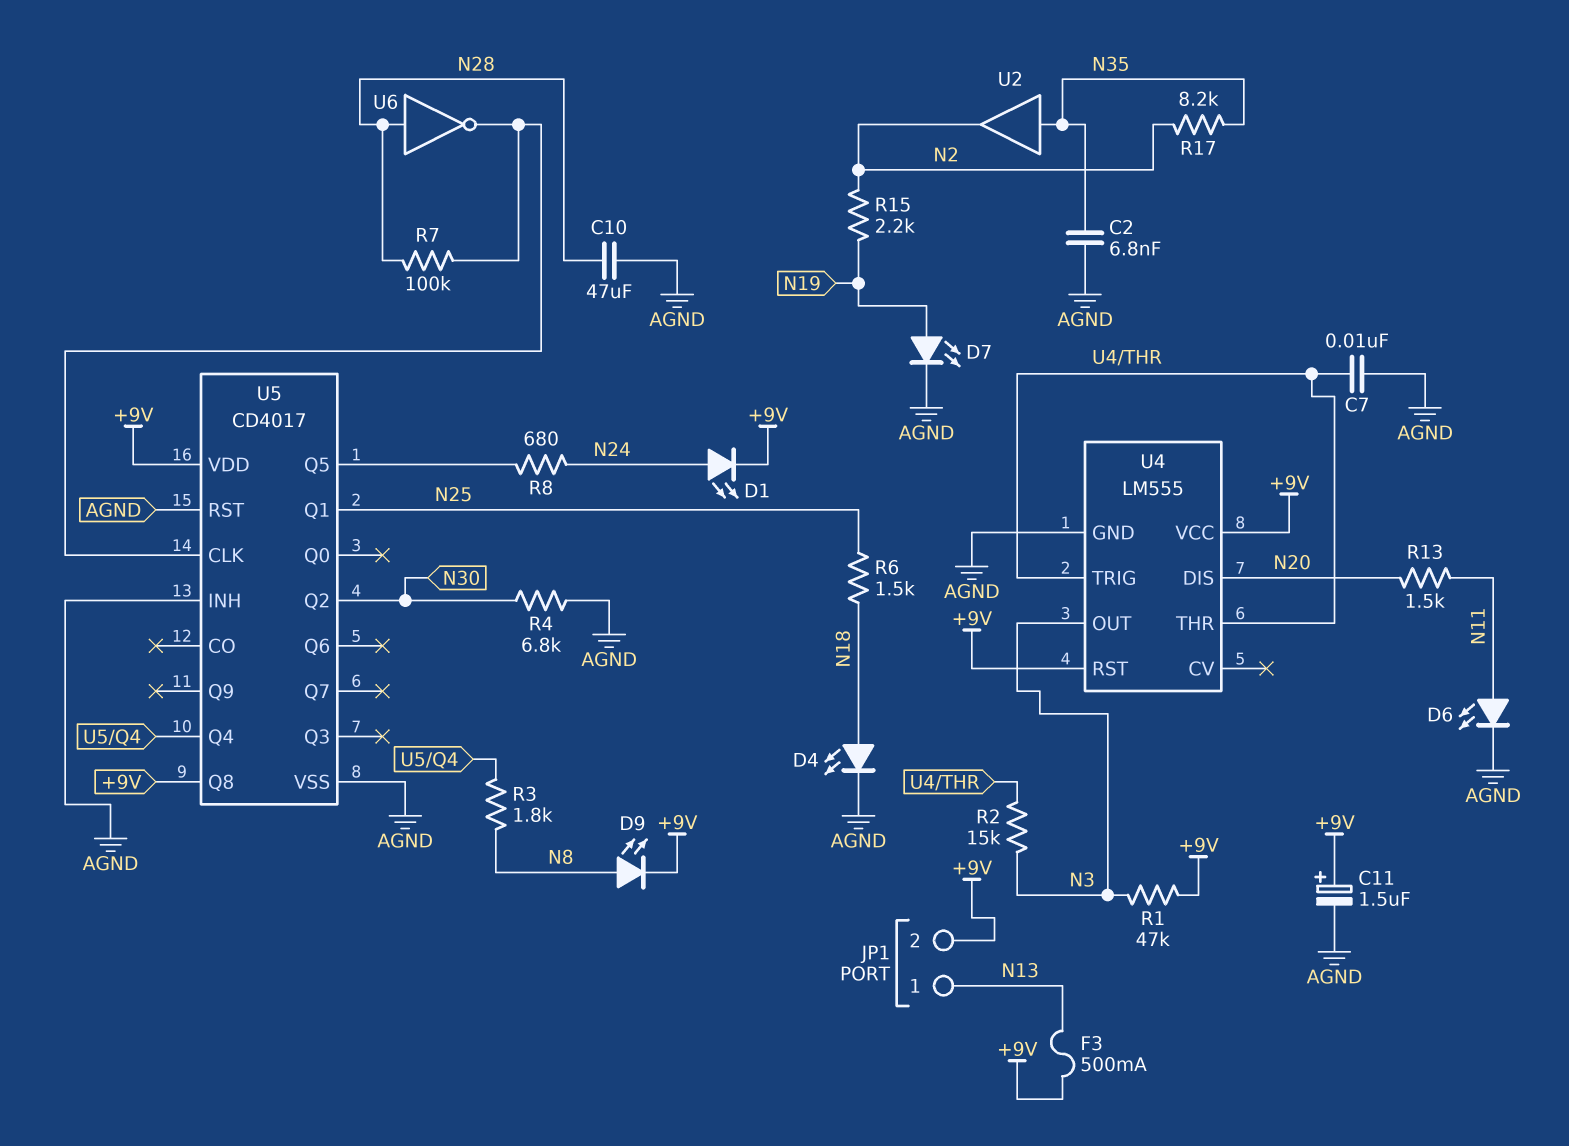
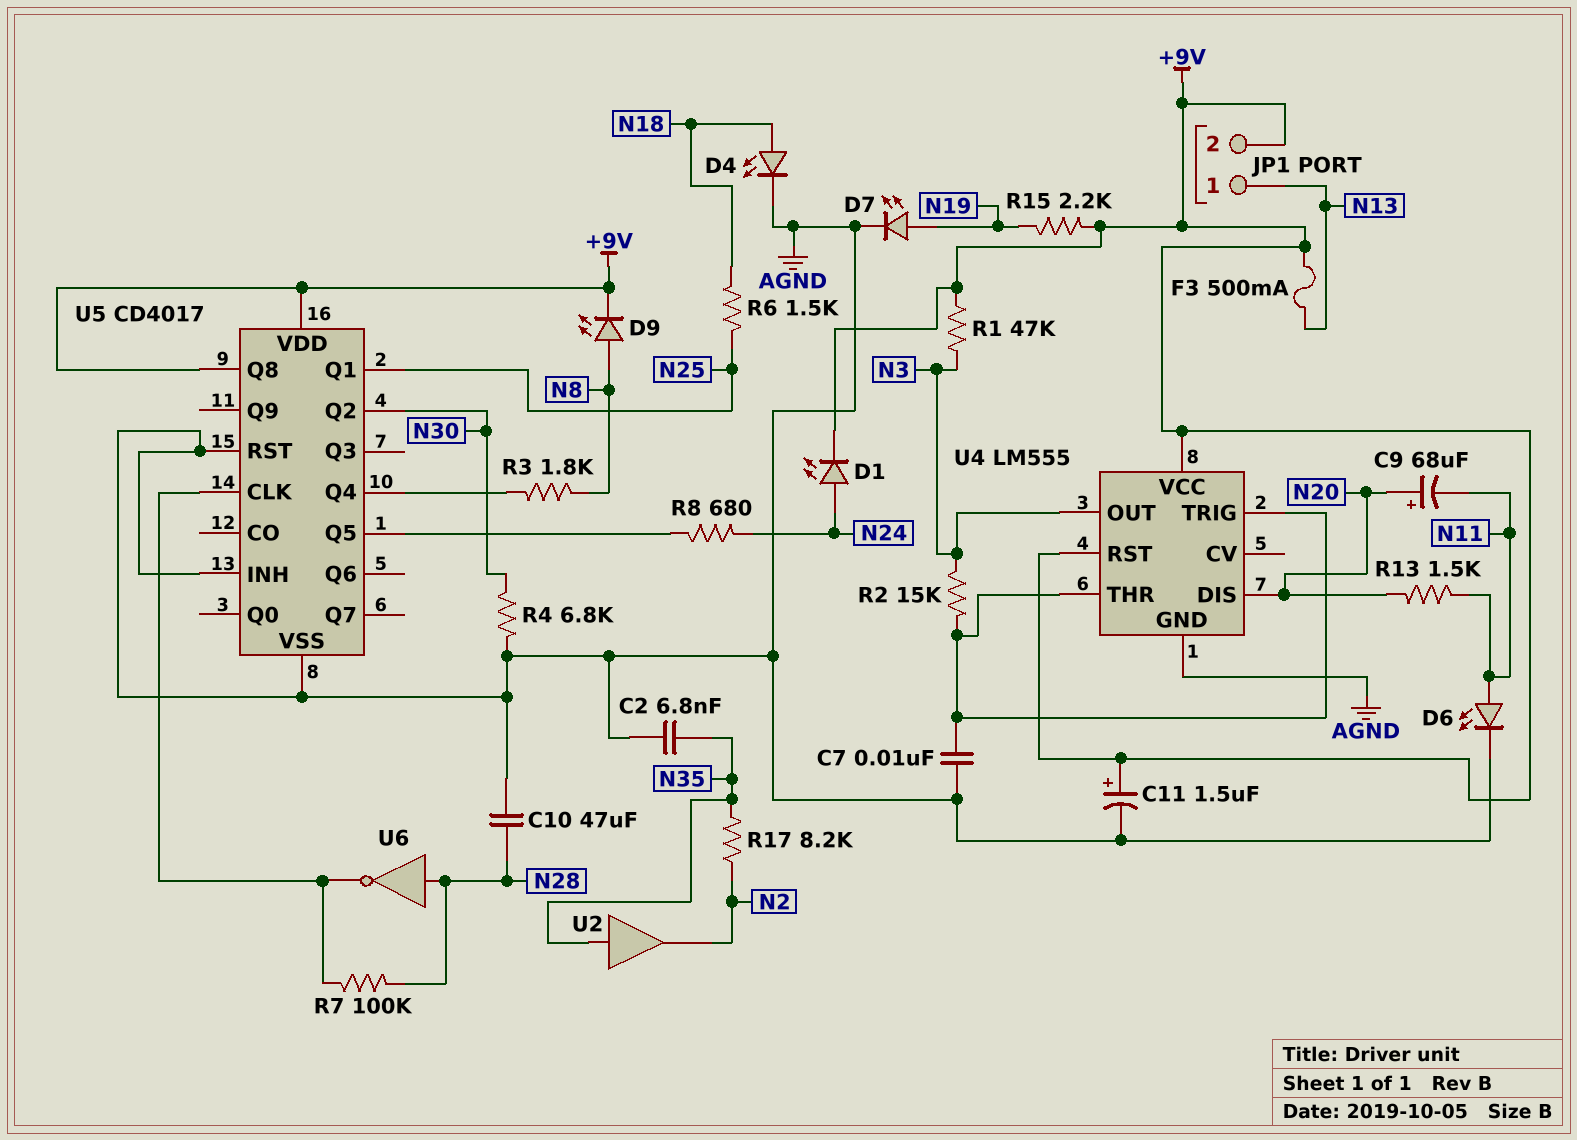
C9: none -> 68uF (plus N20, minus N11)
R15: 2.2k (N2, N19) -> 2.2k (+9V, N19)

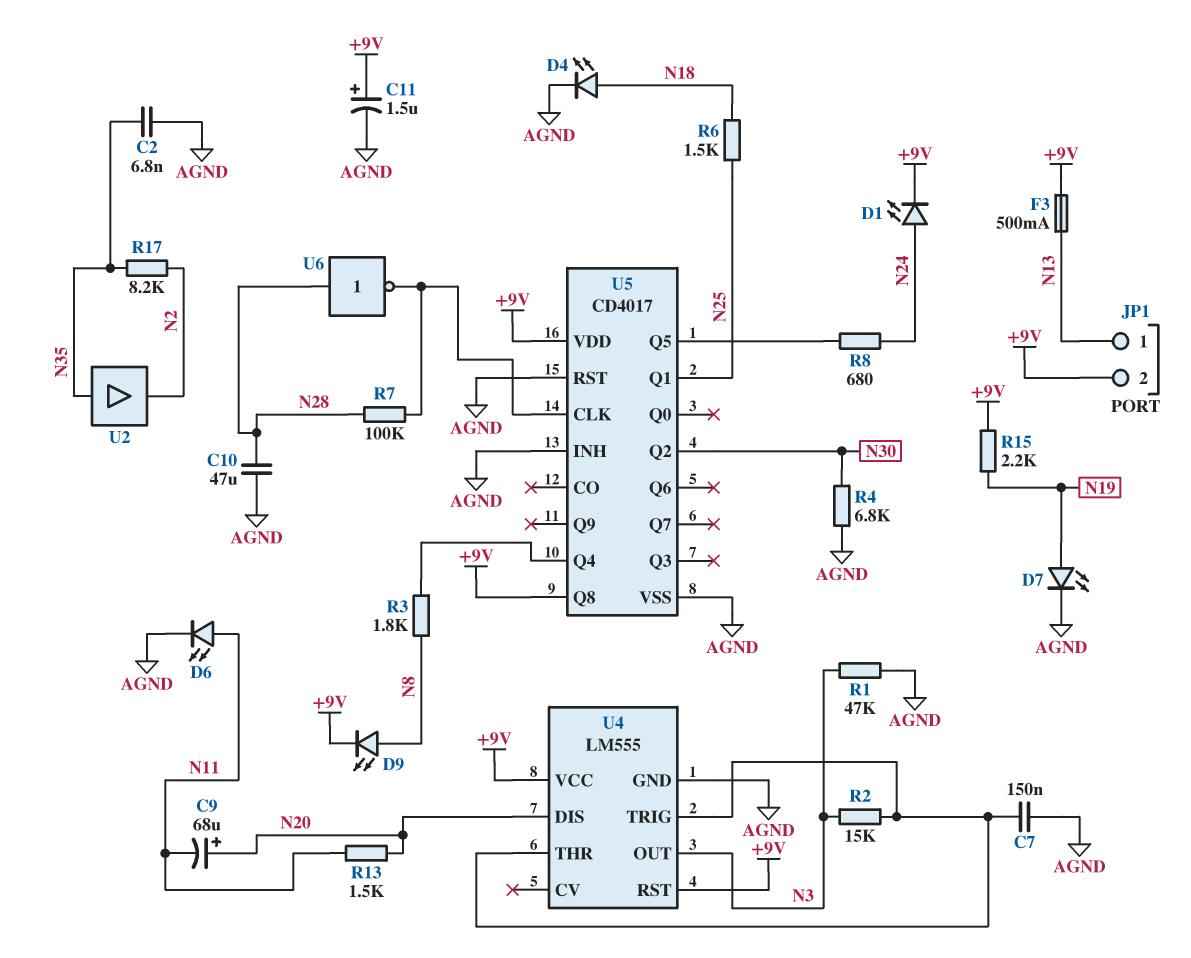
C7: 10nF (AGND, U4/THR) -> 150nF (AGND, U4/THR)
R1: 47k (+9V, N3) -> 47k (AGND, N3)

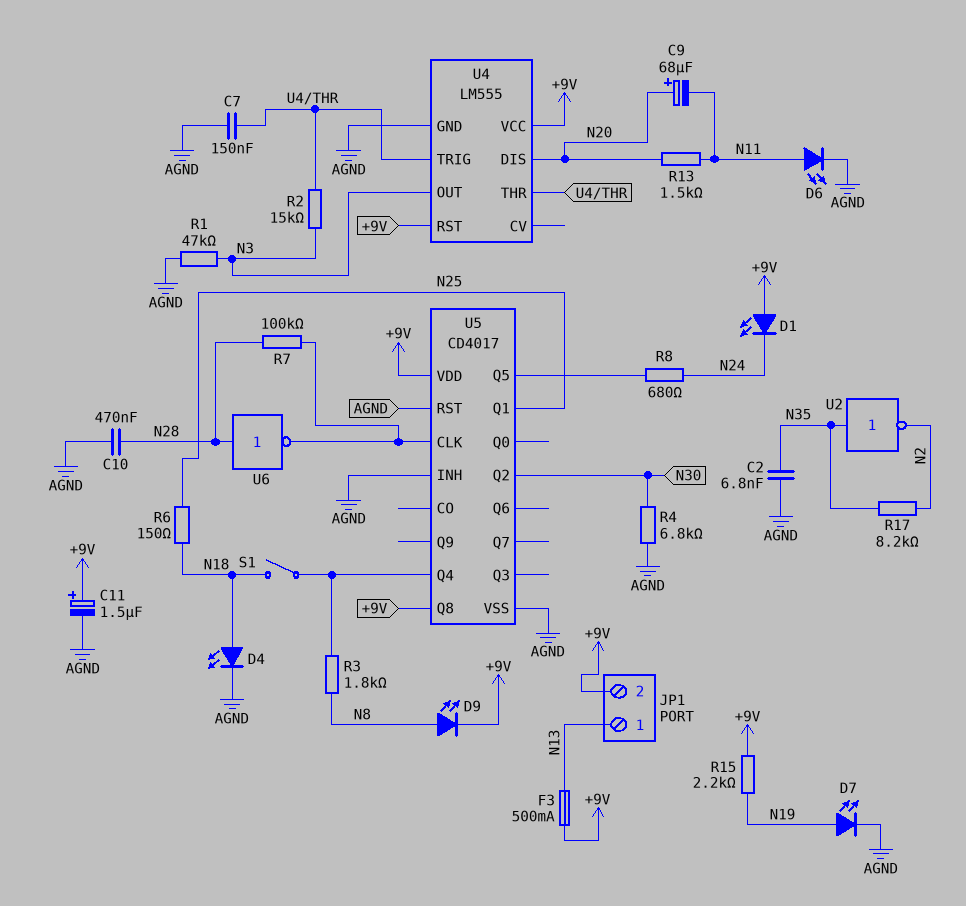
C10: 47uF (AGND, N28) -> 470nF (AGND, N28)
D1: LED (A N24, K +9V) -> LED (A +9V, K N24)
R6: 1.5k (N18, N25) -> 150 (N18, N25)
S1: none -> switch (N18, U5/Q4)
U2: buffer (in N35, out N2) -> NOT (in N35, out N2)

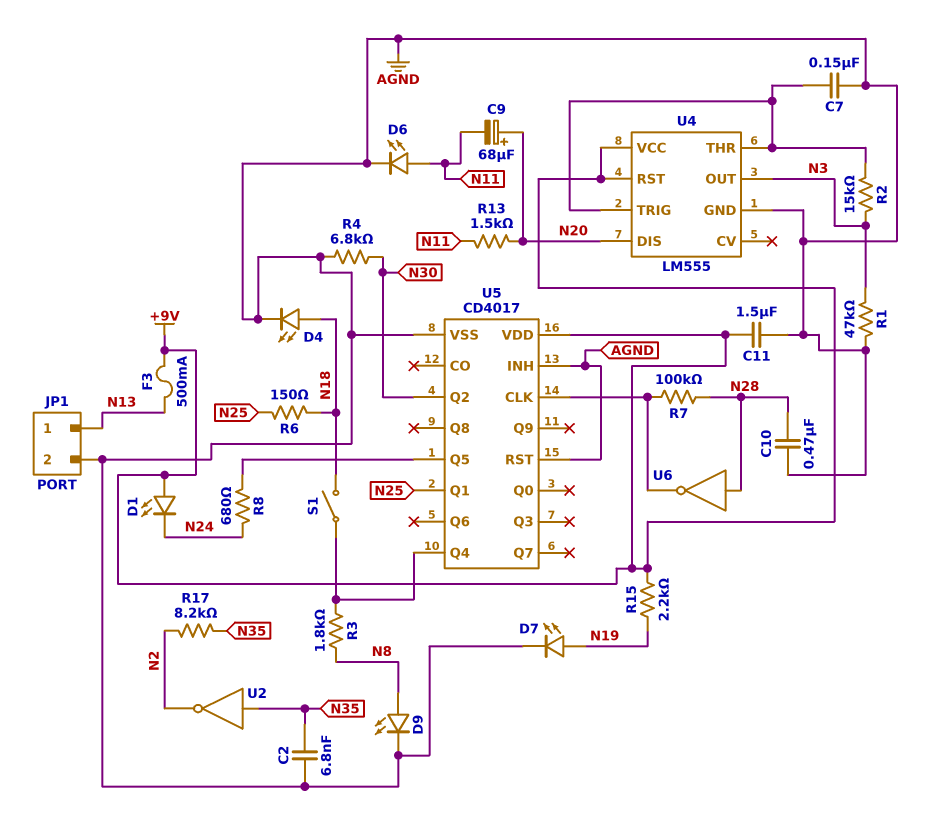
C11: 1.5uF (plus +9V, minus AGND) -> 1.5uF (+9V, AGND)
D9: LED (A N8, K +9V) -> LED (A N8, K AGND)
JP1 pin 2: +9V -> AGND
U5 pin Q8: +9V -> none

